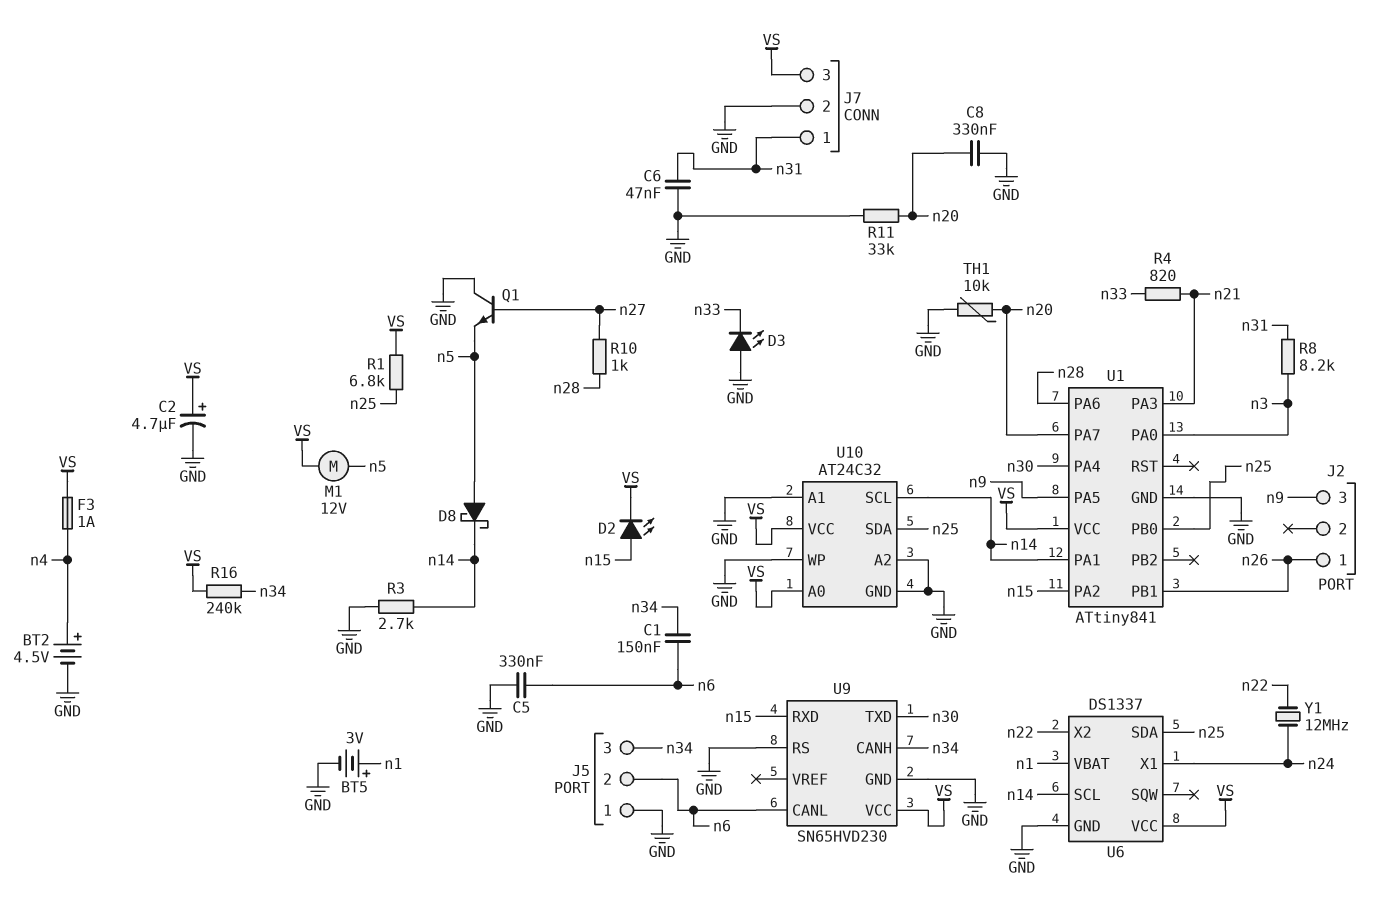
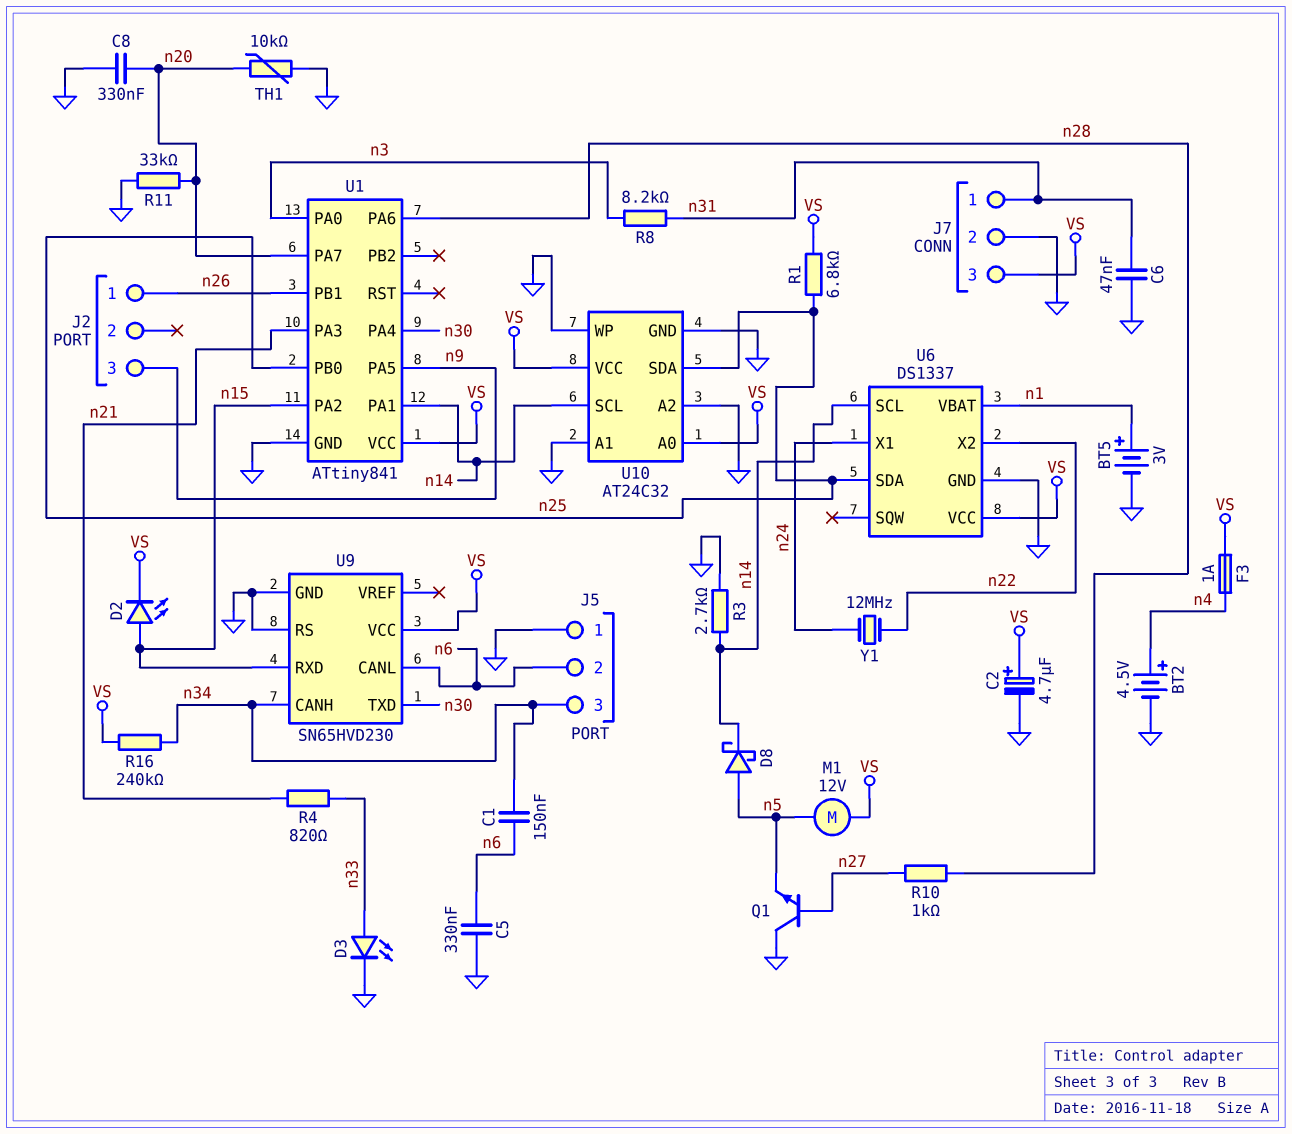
D3: LED (A GND, K n33) -> LED (A n33, K GND)

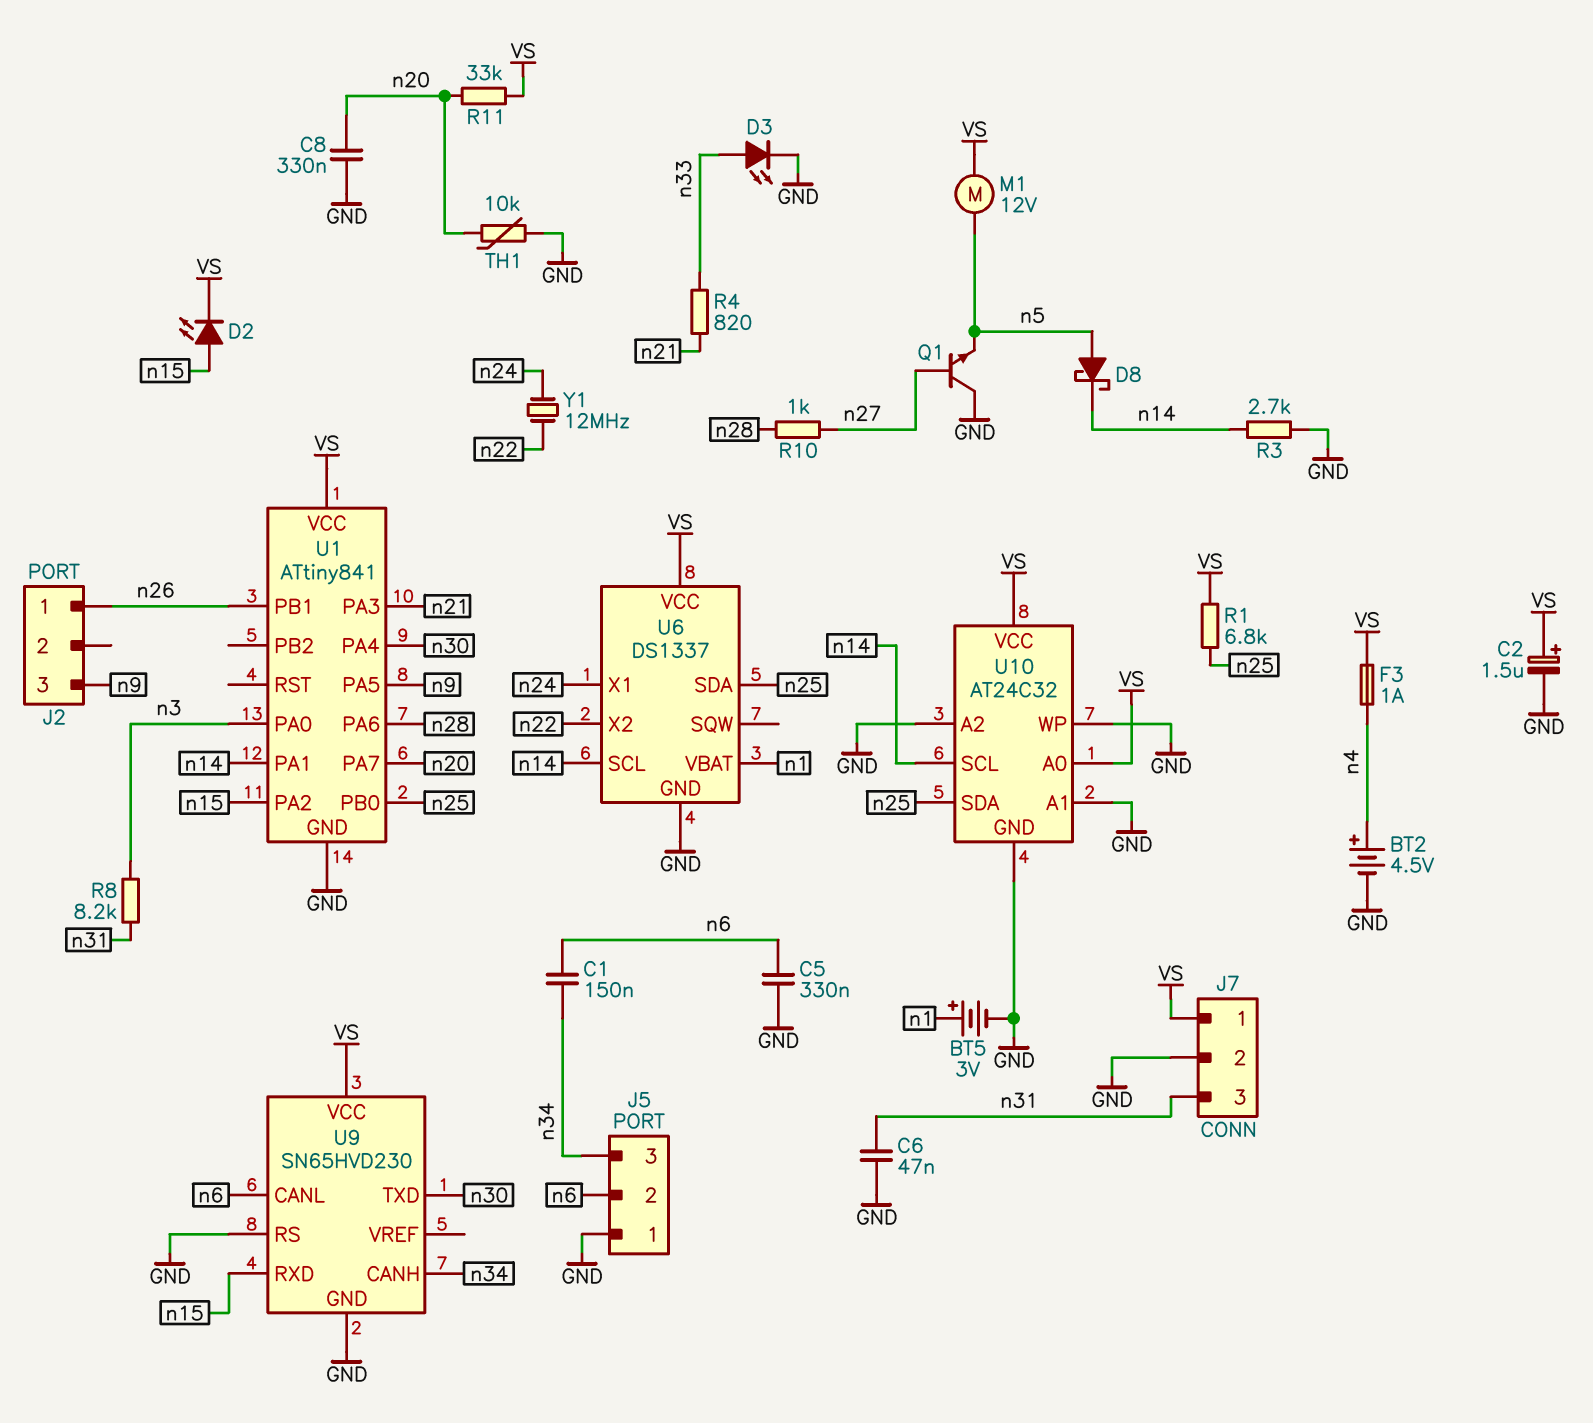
C2: 4.7uF (plus VS, minus GND) -> 1.5uF (plus VS, minus GND)
J7 pin 1: n31 -> VS
J7 pin 3: VS -> n31
R11: 33k (GND, n20) -> 33k (VS, n20)
R16: 240k (VS, n34) -> none

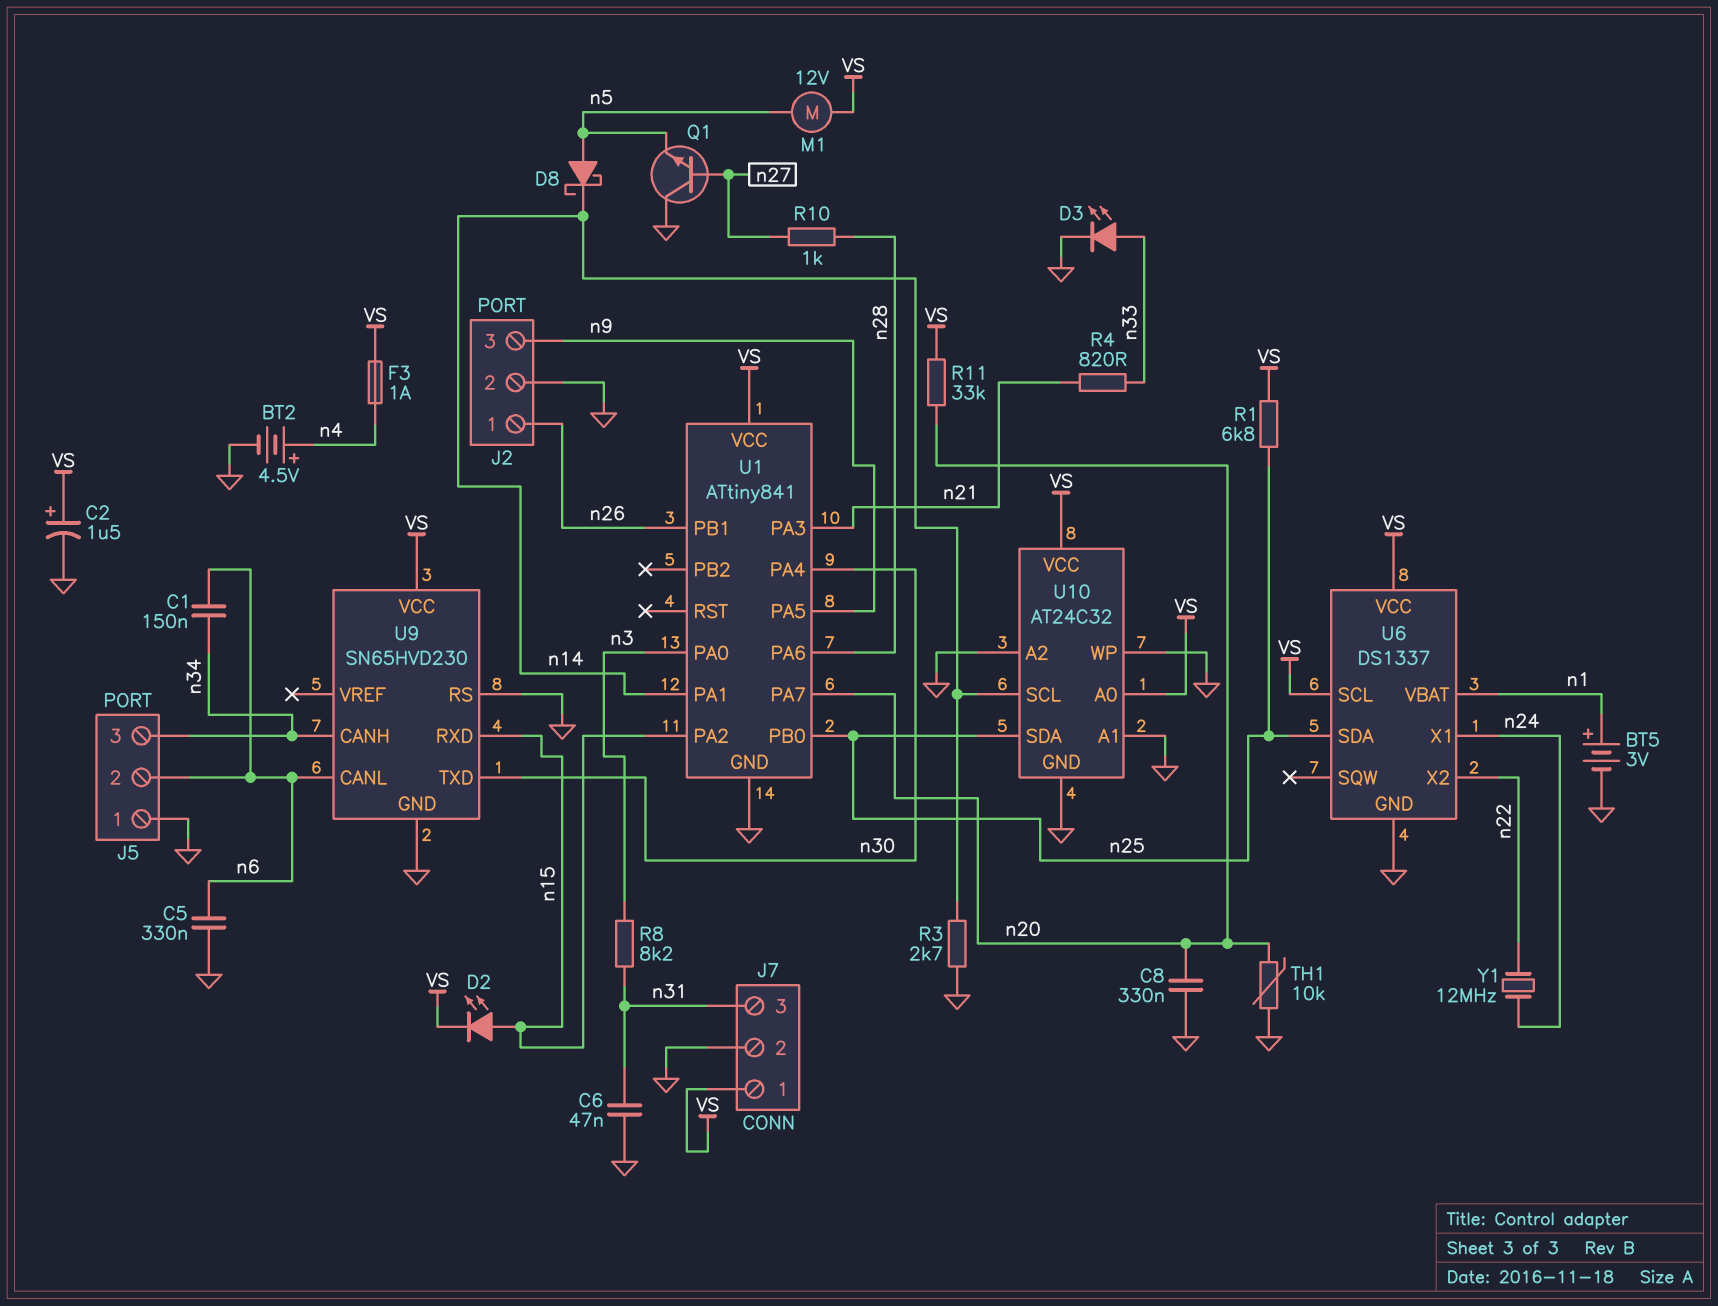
J2 pin 2: none -> GND
U6 pin SCL: n14 -> VS

